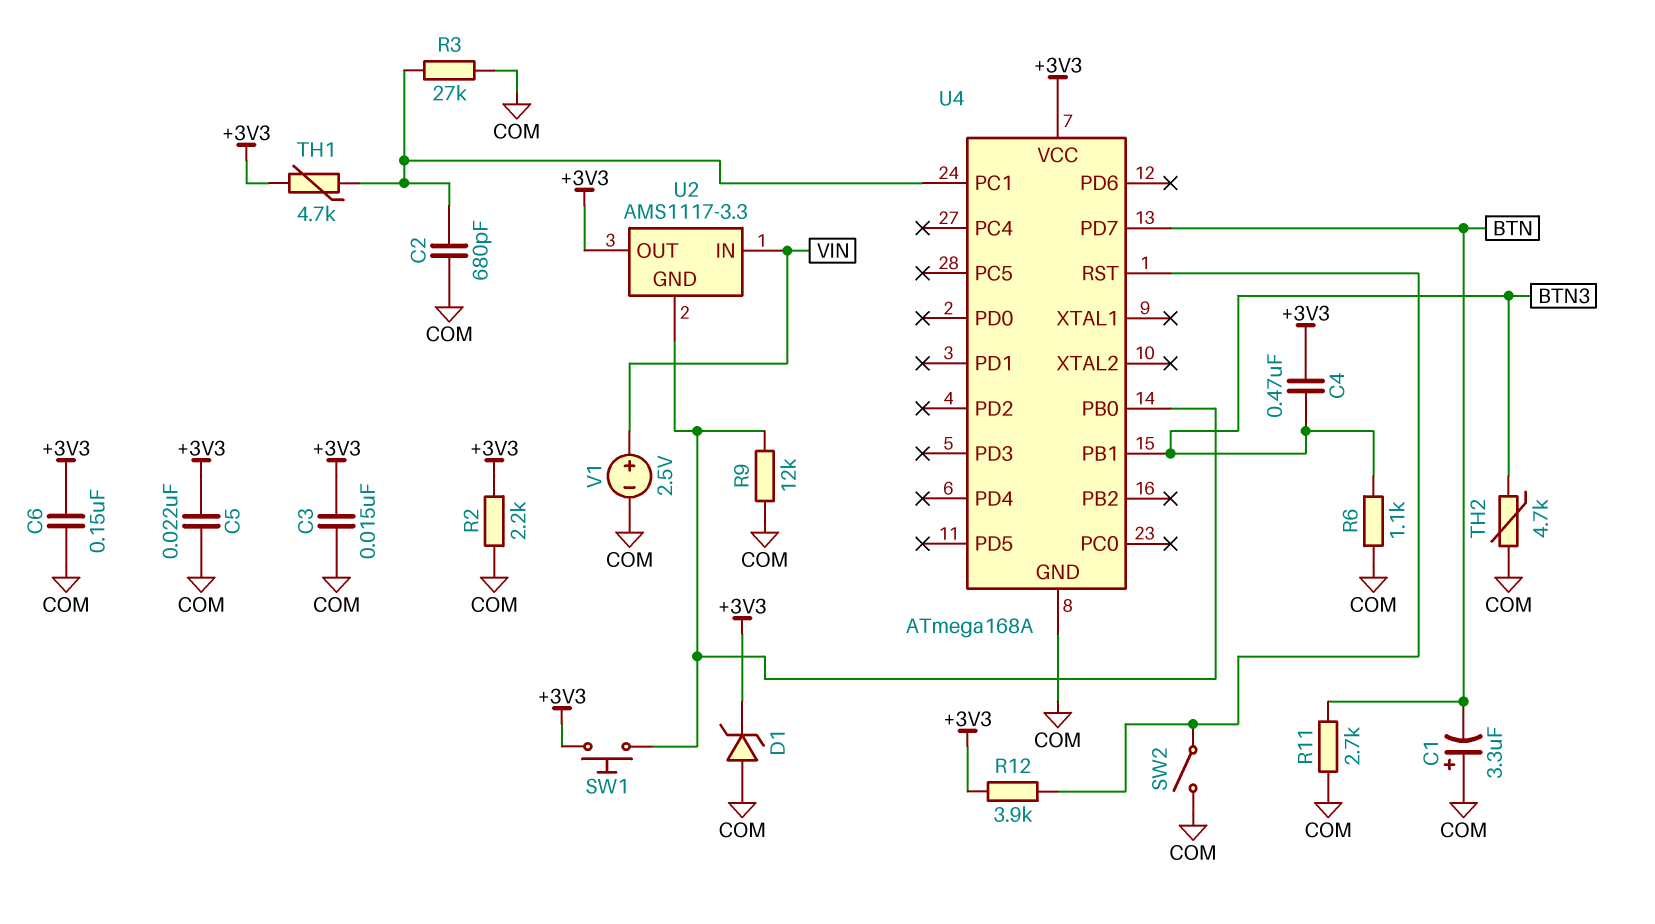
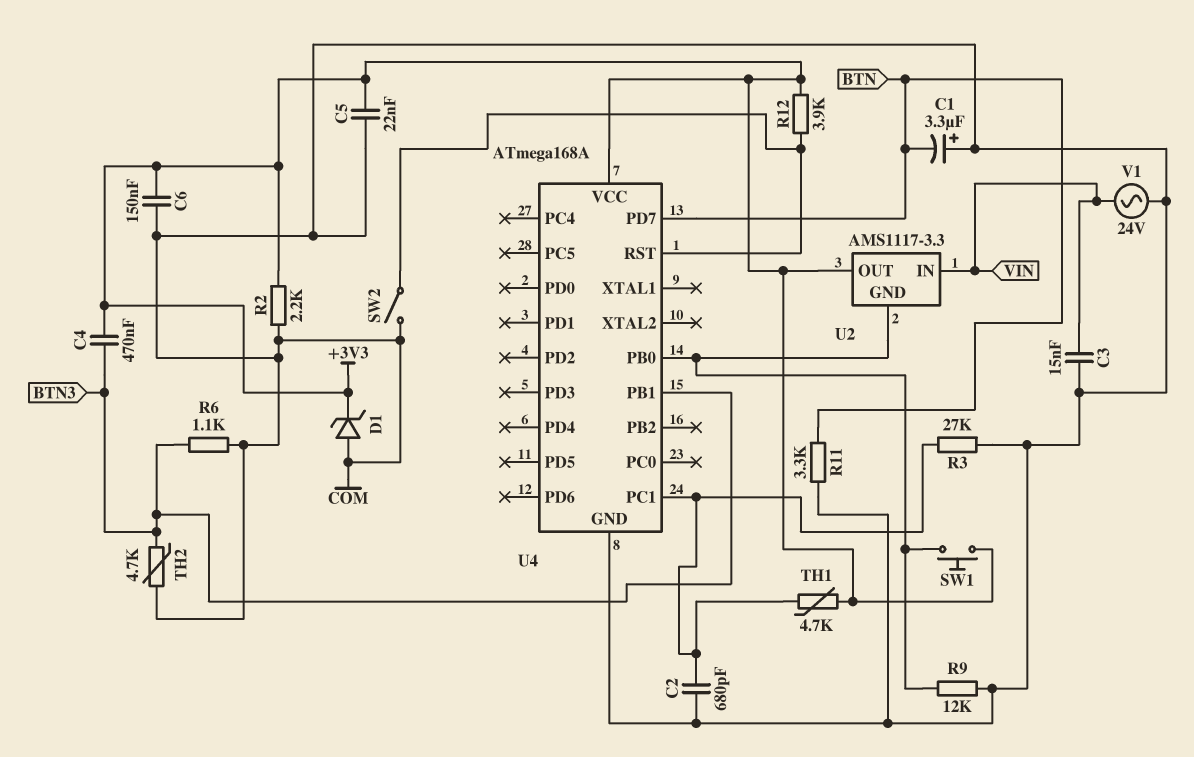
C3: 15nF (+3V3, COM) -> 15nF (COM, VIN)
R11: 2.7k (BTN, COM) -> 3.3k (BTN, COM)
V1: 2.5V (plus VIN, minus COM) -> AC 24V (COM, VIN)

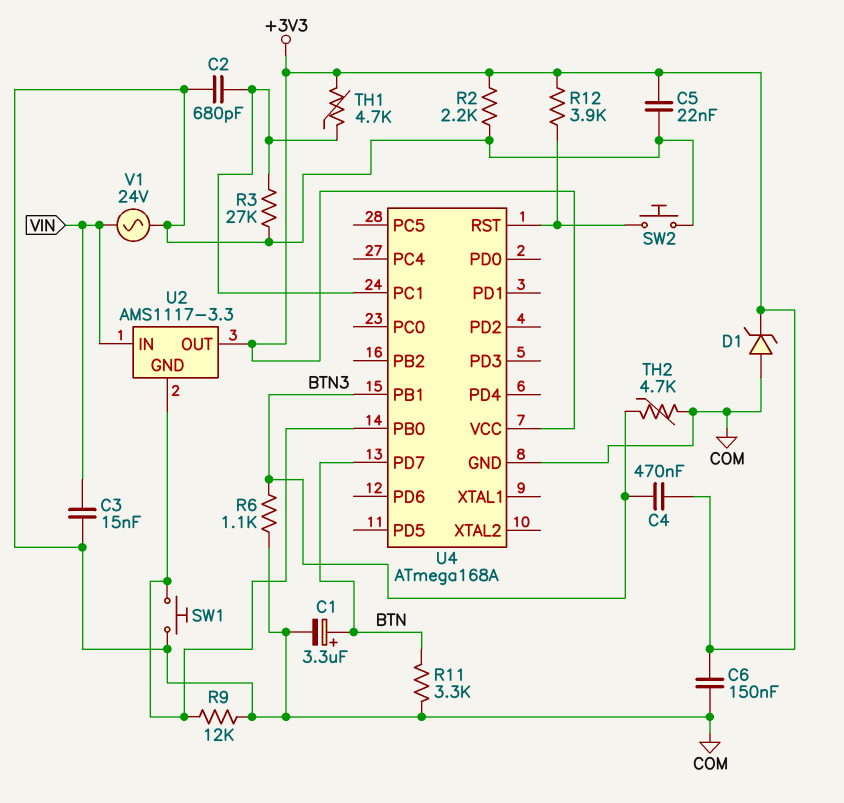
C1: 3.3uF (plus COM, minus BTN) -> 3.3uF (plus BTN, minus COM)
SW1: button (+3V3, U2/GND) -> button (COM, U2/GND)
SW2: switch (COM, U4/RST) -> button (COM, U4/RST)

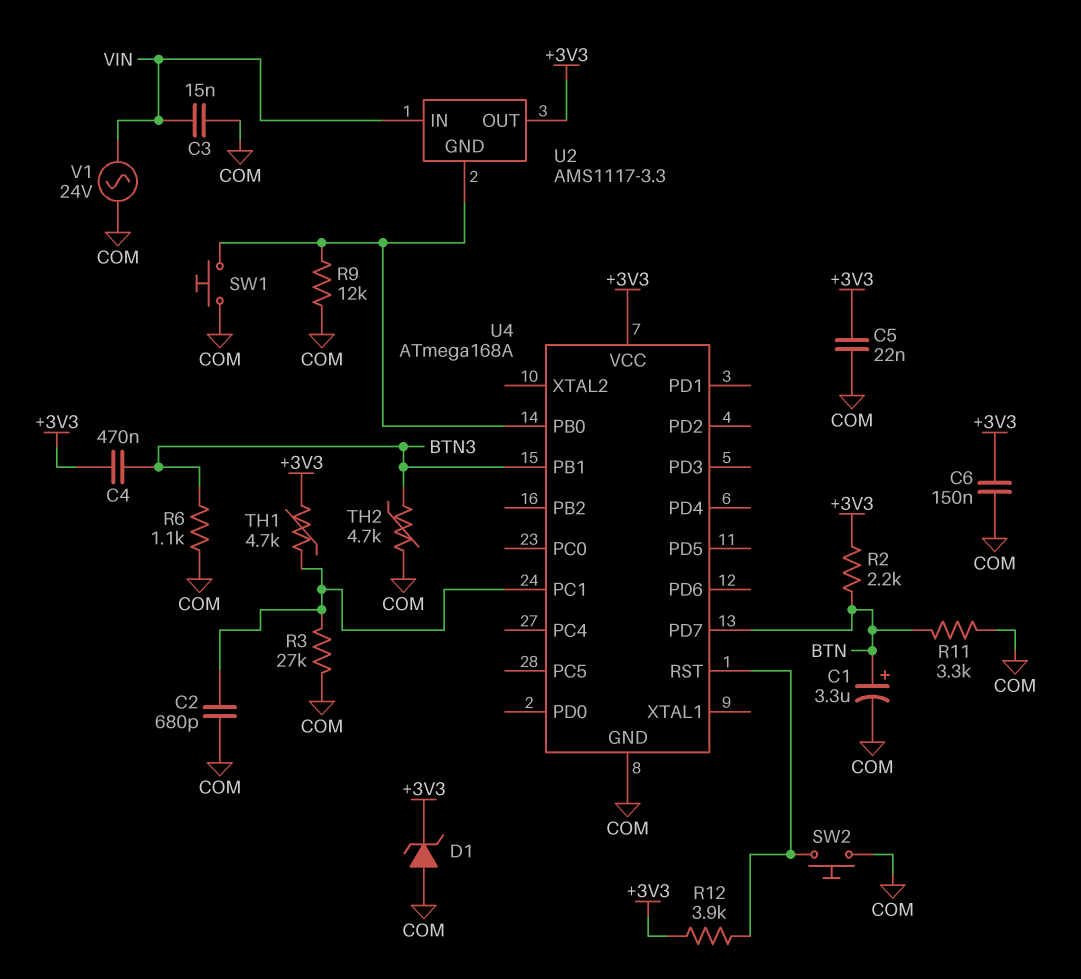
R2: 2.2k (+3V3, COM) -> 2.2k (+3V3, BTN)

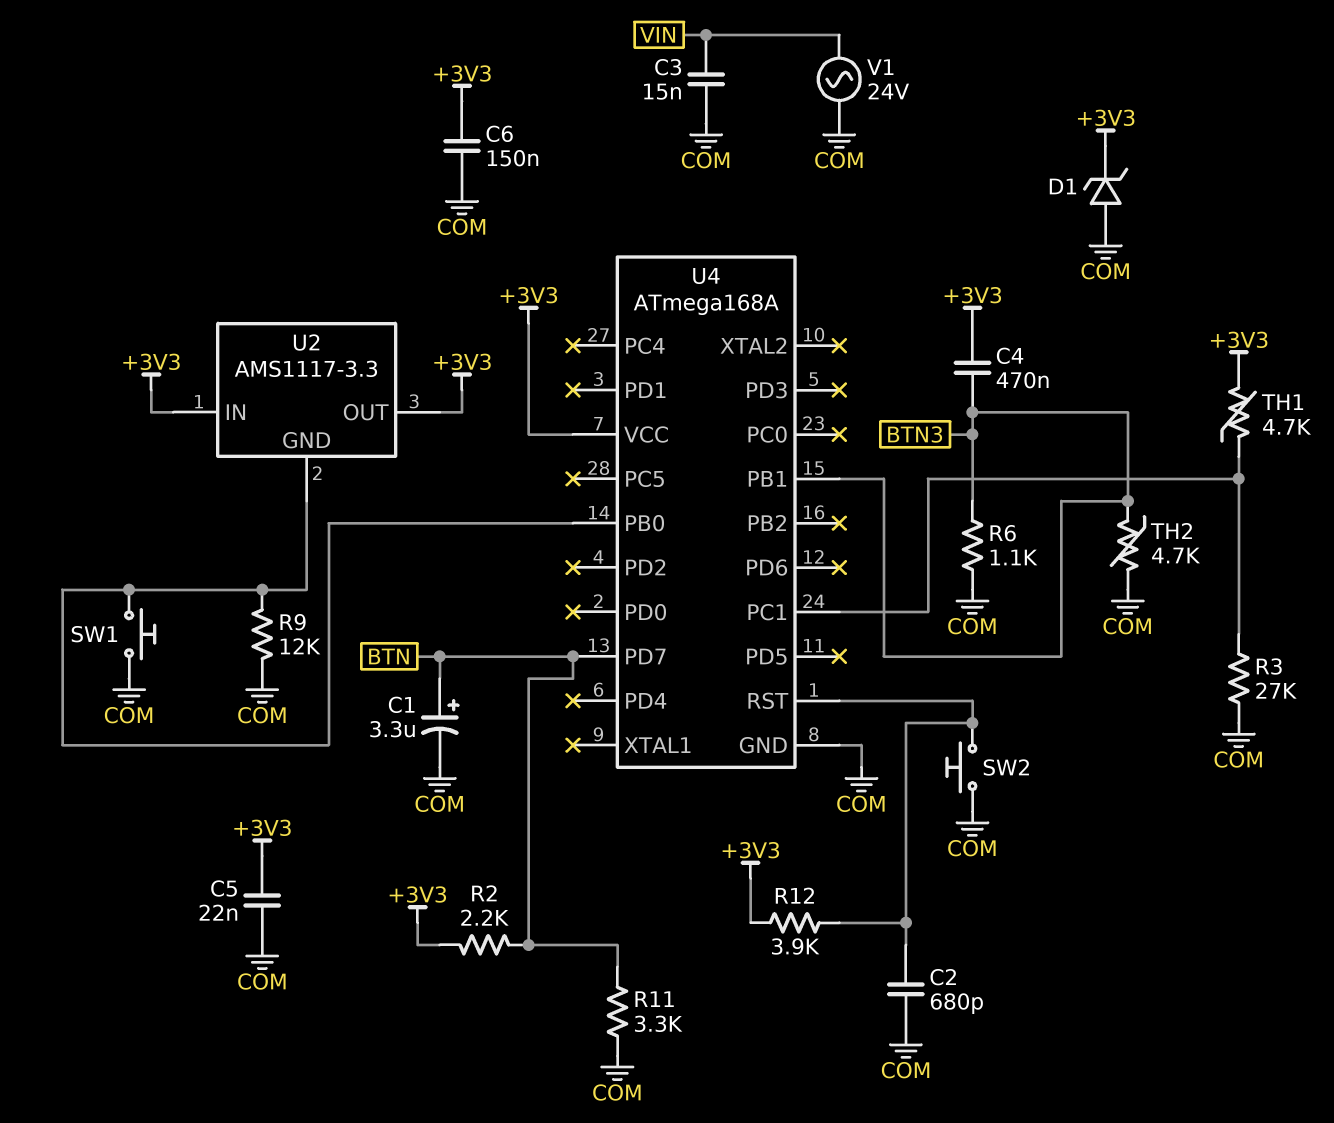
C2: 680pF (COM, U4/PC1) -> 680pF (COM, U4/RST)
U2 pin IN: VIN -> +3V3

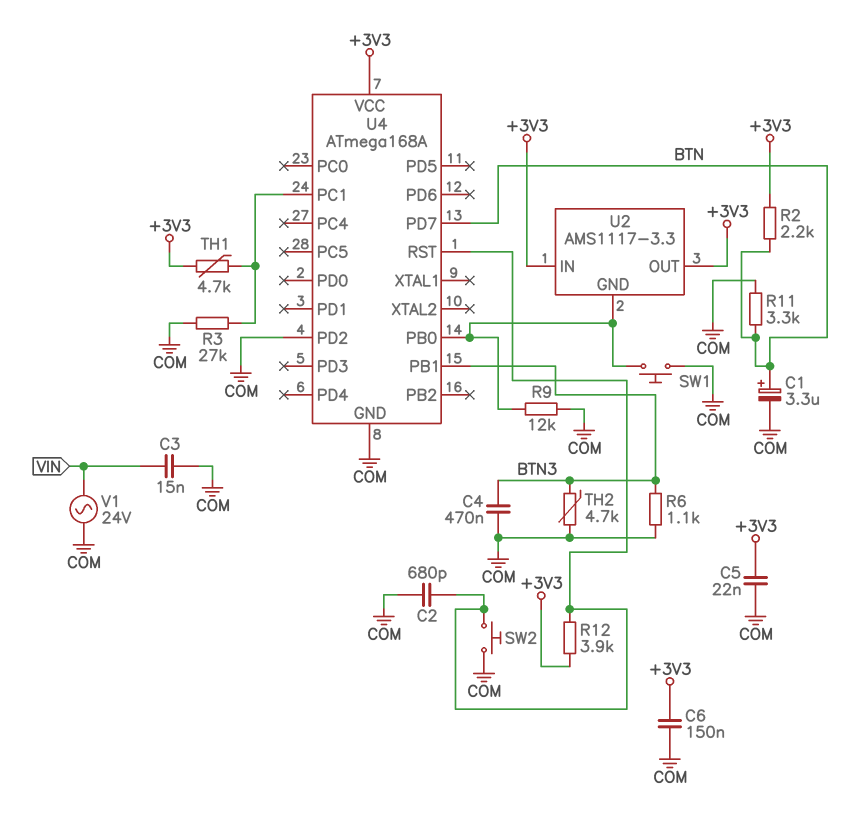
C4: 470nF (+3V3, BTN3) -> 470nF (BTN3, COM)
D1: zener (A COM, K +3V3) -> none
U4 pin PD2: none -> COM

